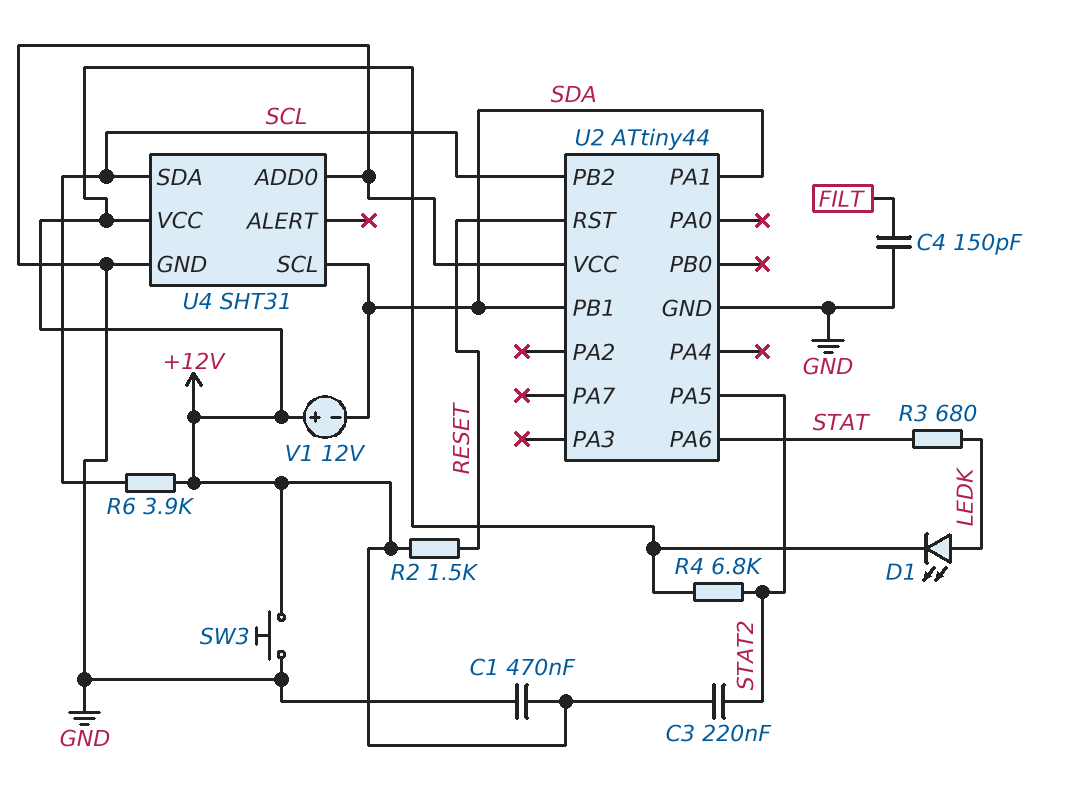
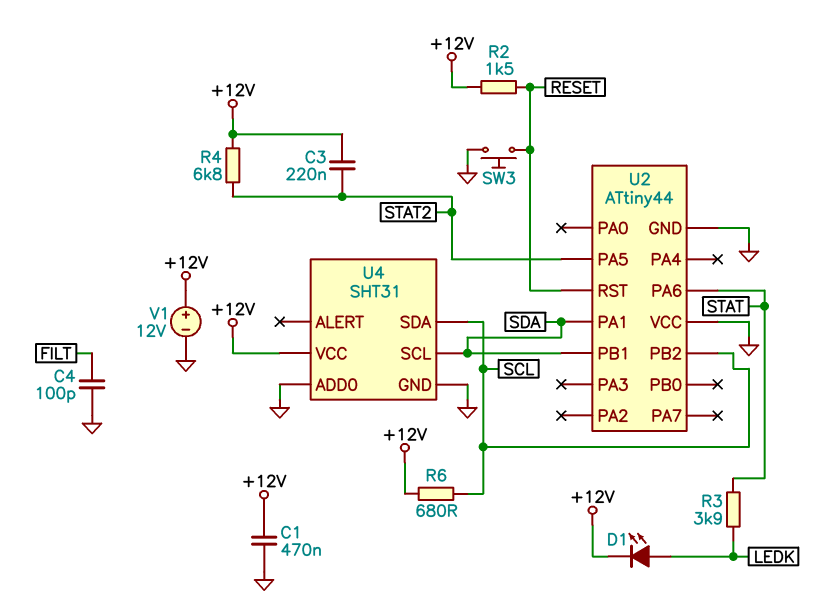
C4: 150pF (FILT, GND) -> 100pF (FILT, GND)
R3: 680 (LEDK, STAT) -> 3.9k (LEDK, STAT)
R6: 3.9k (+12V, SCL) -> 680 (+12V, SCL)
SW3: button (+12V, GND) -> button (GND, RESET)
V1: 12V (plus +12V, minus SDA) -> 12V (plus +12V, minus GND)

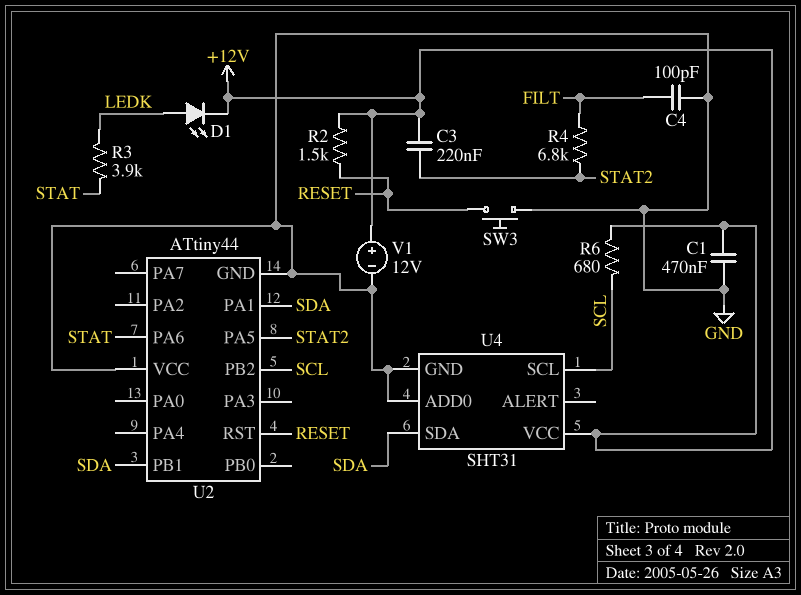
R4: 6.8k (+12V, STAT2) -> 6.8k (FILT, STAT2)
U4 pin SCL: SDA -> SCL
U4 pin SDA: SCL -> SDA

